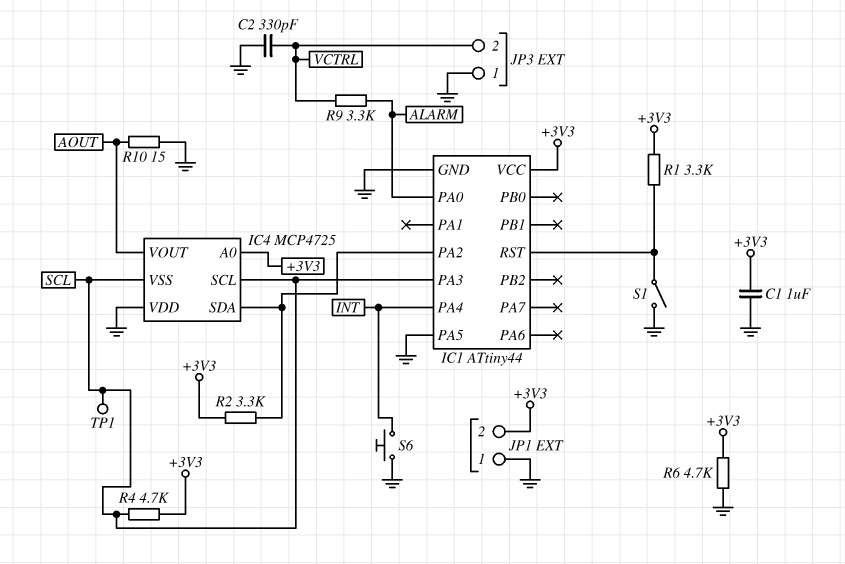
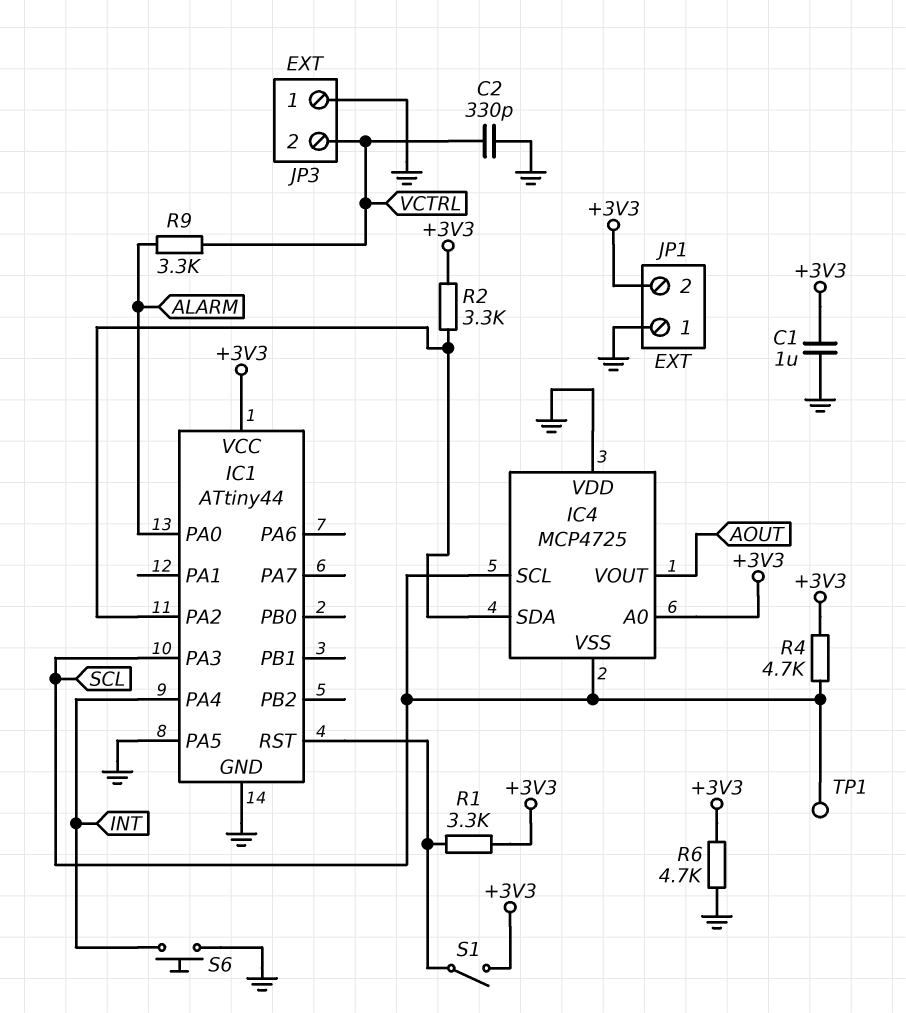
R10: 15 (AOUT, GND) -> none
S1: switch (GND, IC1/RST) -> switch (+3V3, IC1/RST)

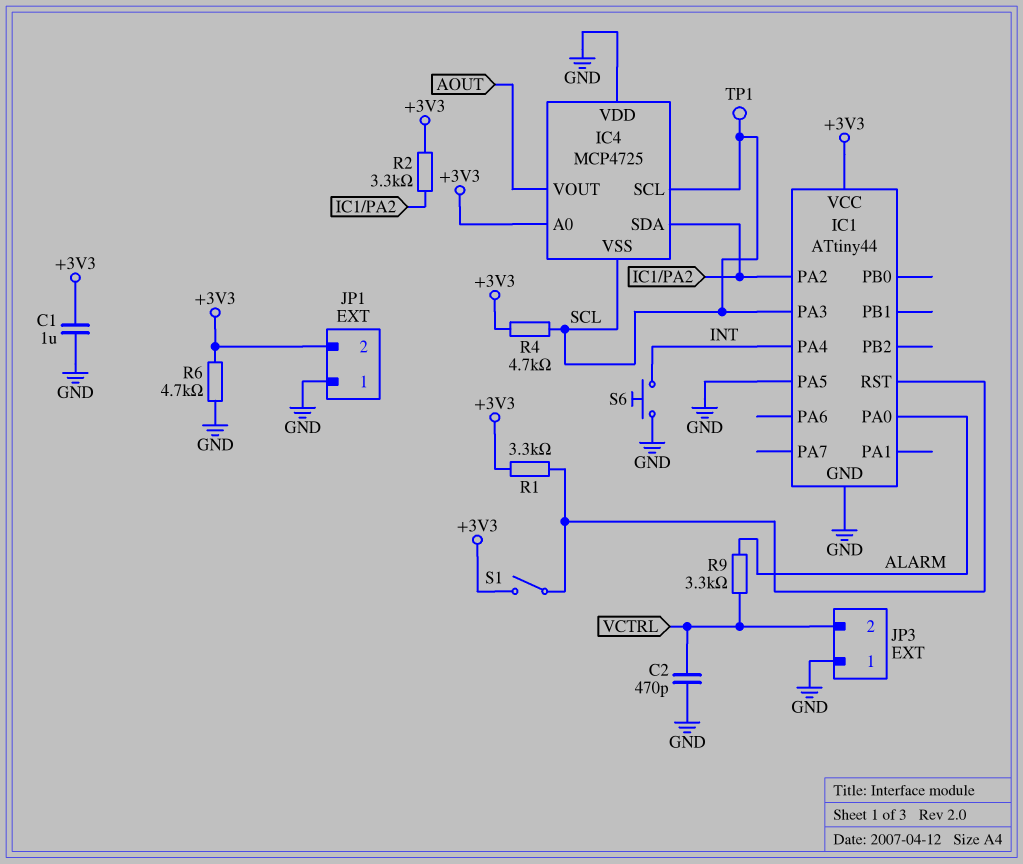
C2: 330pF (GND, VCTRL) -> 470pF (GND, VCTRL)

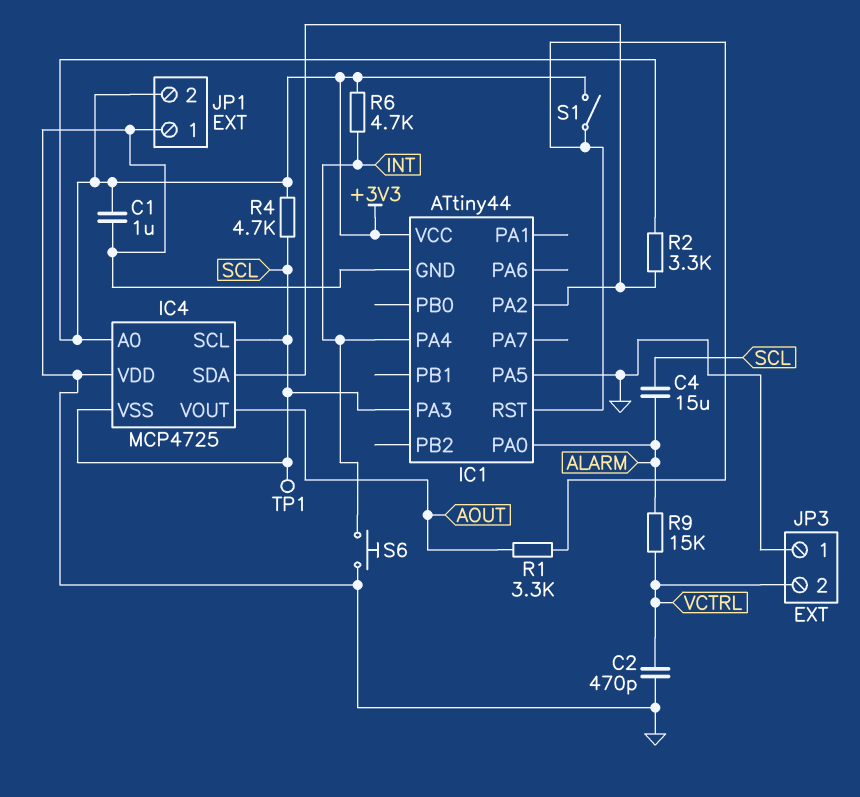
C4: none -> 15uF (ALARM, SCL)
R1: 3.3k (+3V3, IC1/RST) -> 3.3k (AOUT, IC1/RST)
R6: 4.7k (+3V3, GND) -> 4.7k (+3V3, INT)
R9: 3.3k (ALARM, VCTRL) -> 15k (ALARM, VCTRL)

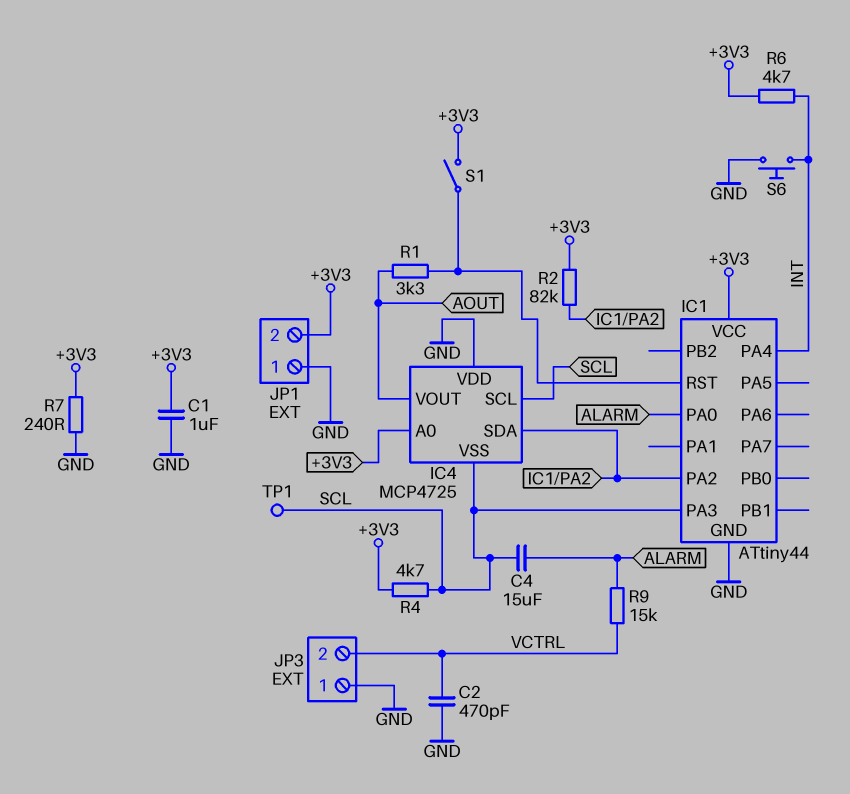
IC1 pin PA5: GND -> none
R2: 3.3k (+3V3, IC1/PA2) -> 82k (+3V3, IC1/PA2)
R7: none -> 240 (+3V3, GND)

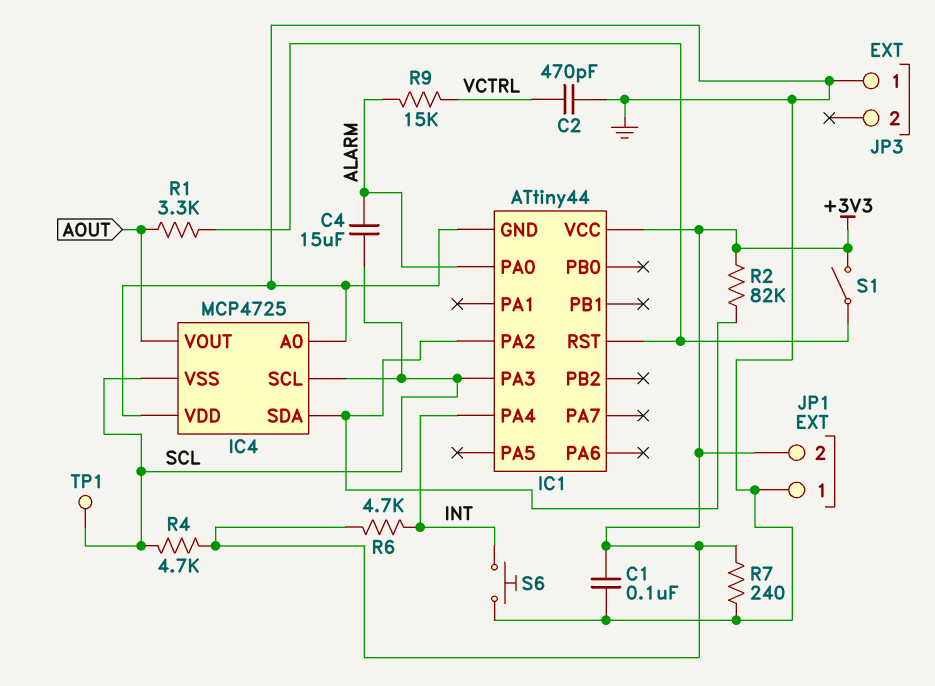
C1: 1uF (+3V3, GND) -> 100nF (+3V3, GND)
IC4 pin A0: +3V3 -> GND
JP3 pin 2: VCTRL -> none

